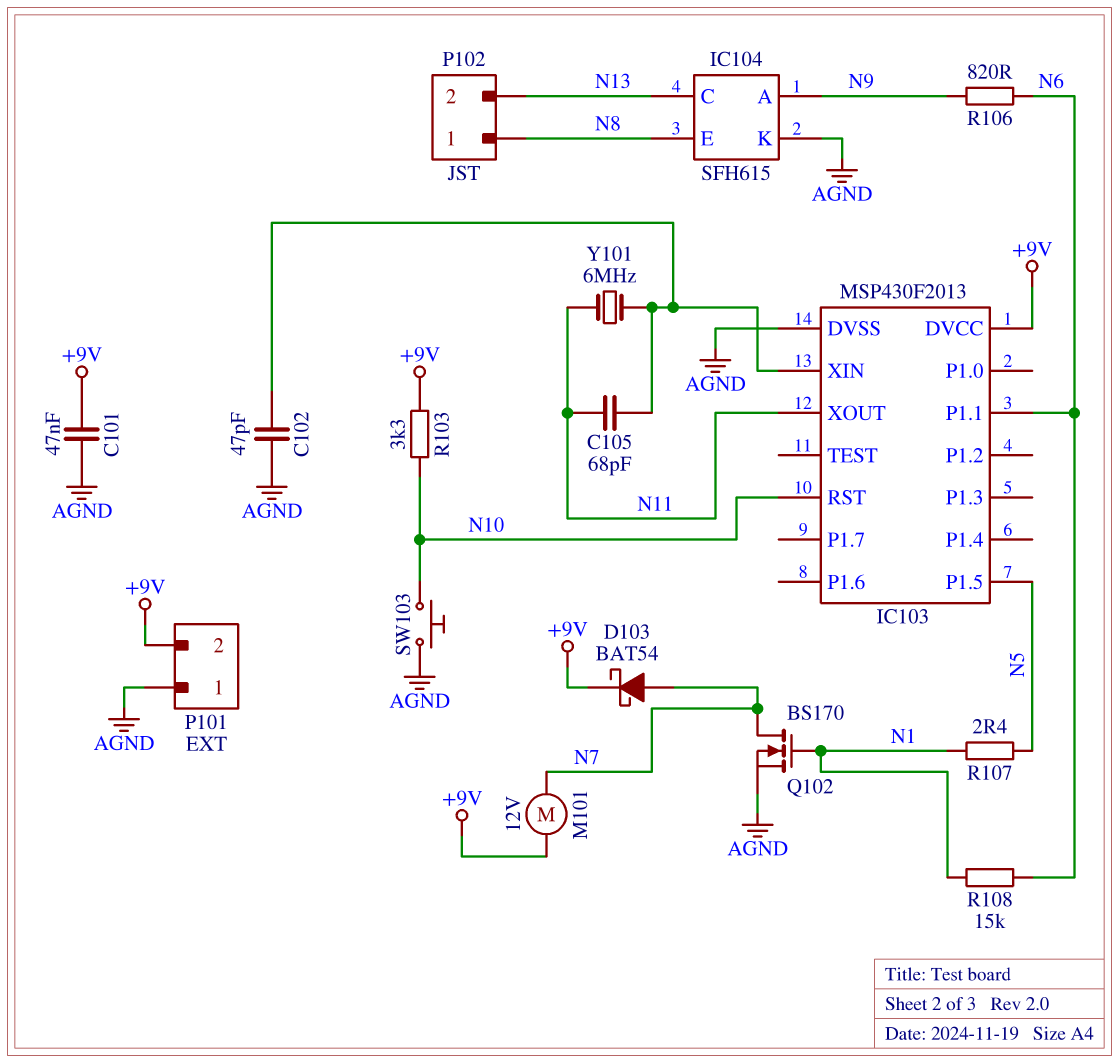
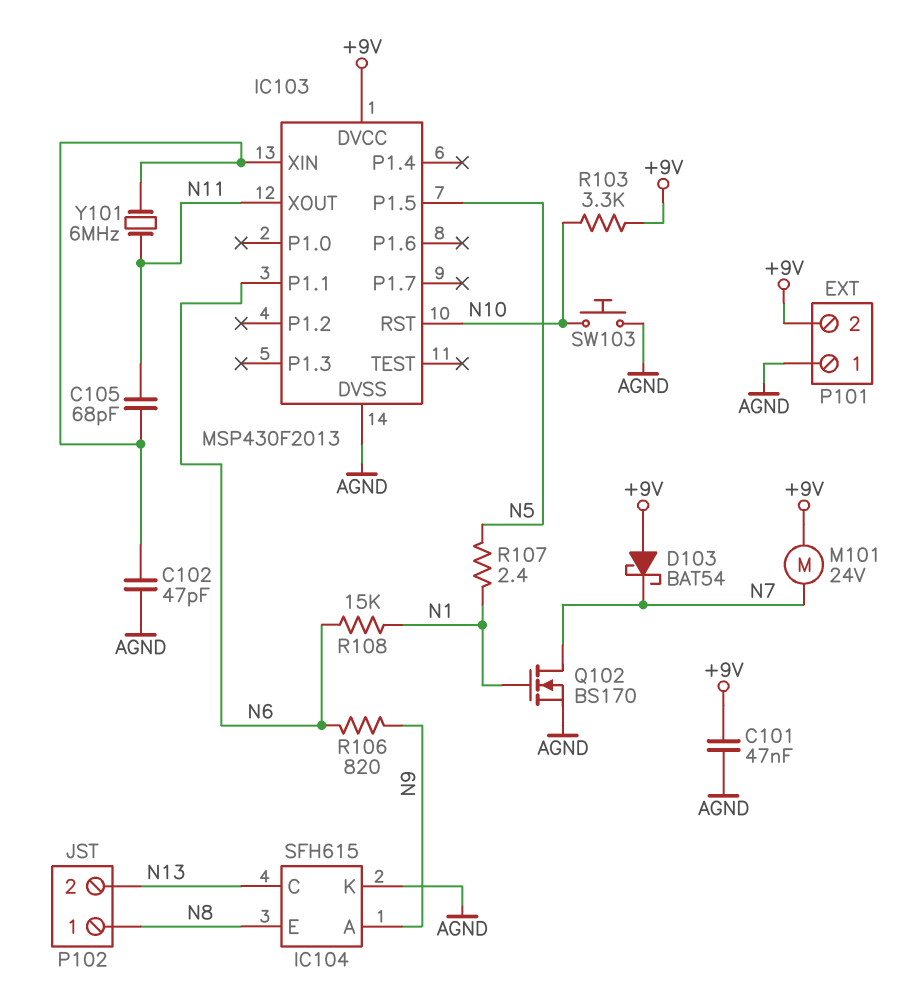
D103: schottky BAT54 (A N7, K +9V) -> schottky BAT54 (A +9V, K N7)
M101: motor 12V (+9V, N7) -> motor 24V (+9V, N7)

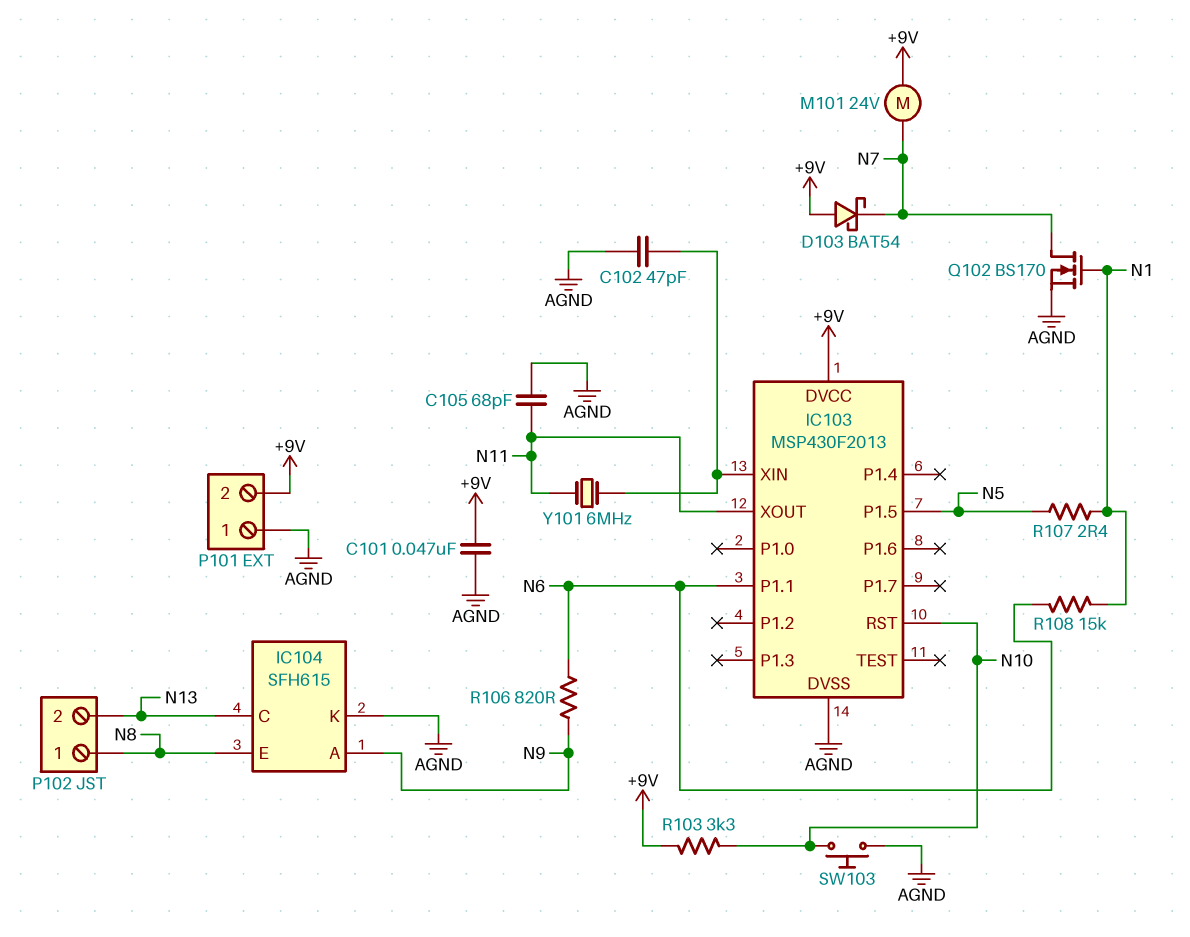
C105: 68pF (IC103/XIN, N11) -> 68pF (AGND, N11)

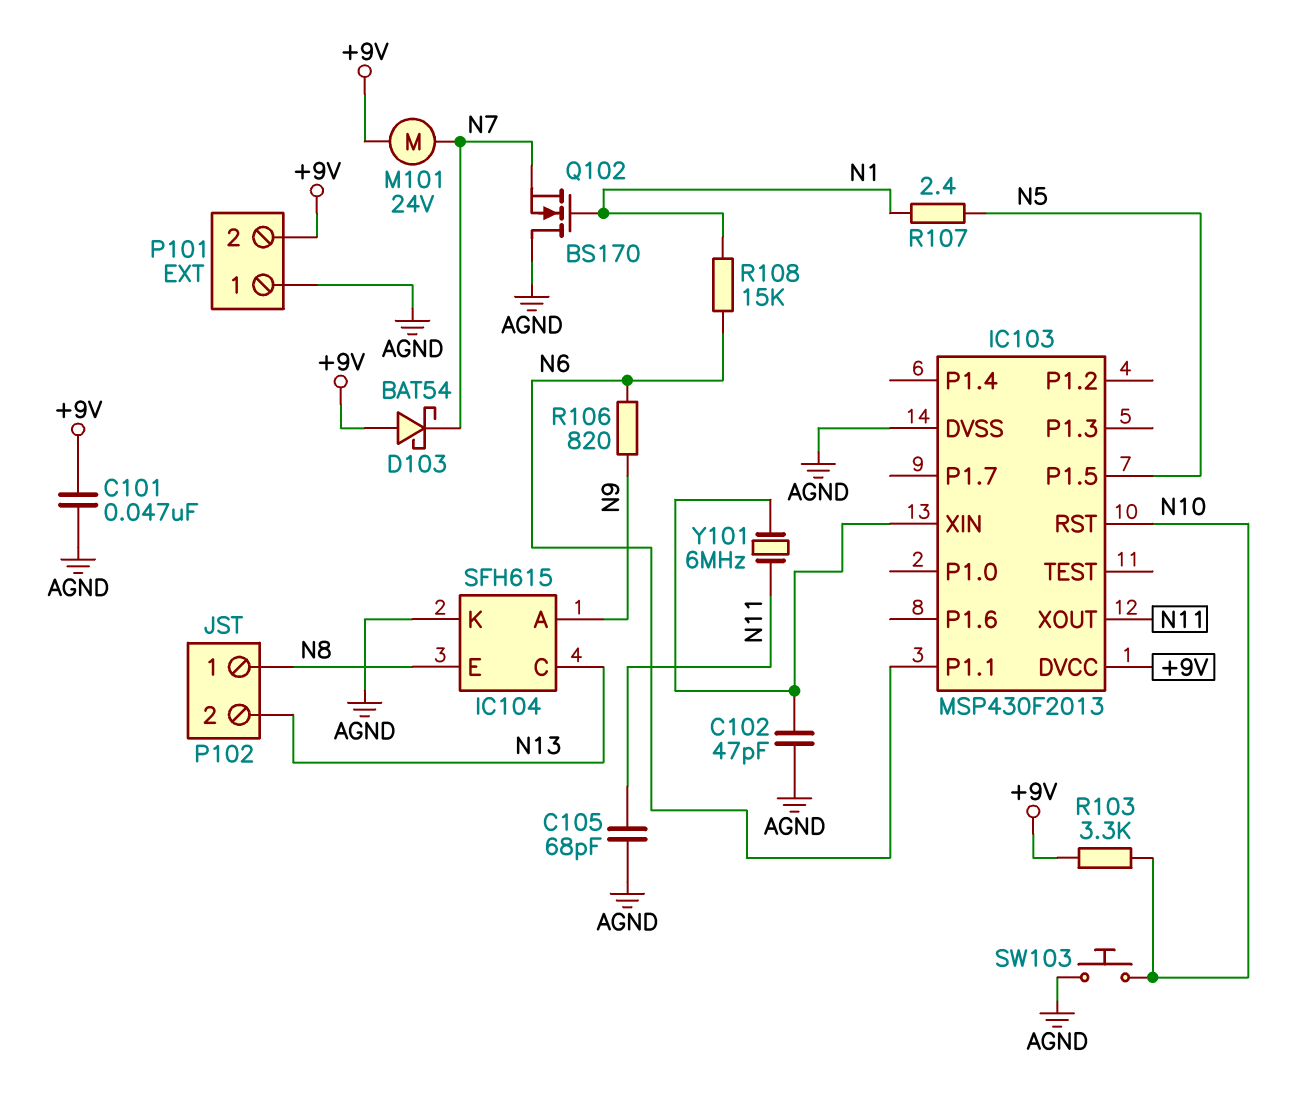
Q102: NMOS BS170 (G N1, D N7, S AGND) -> NMOS BS170 (G N1, D AGND, S N7)

